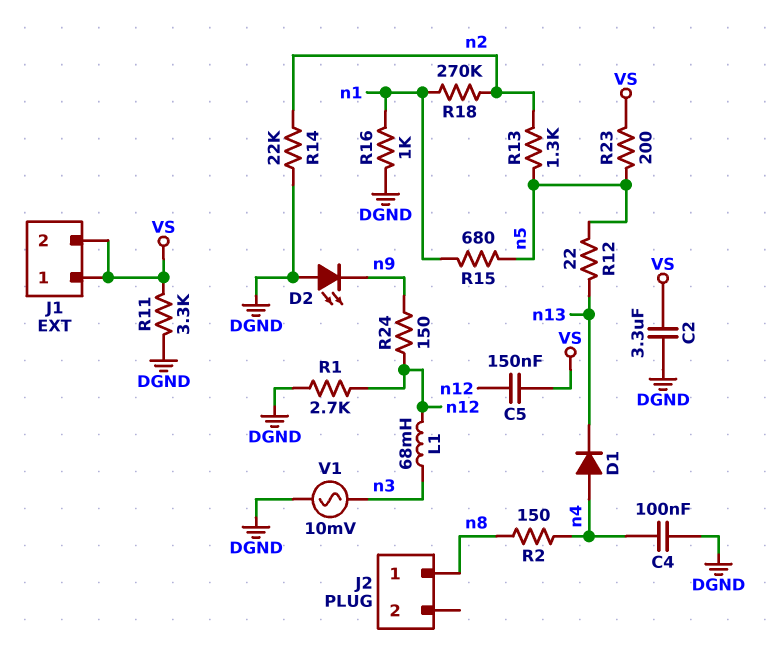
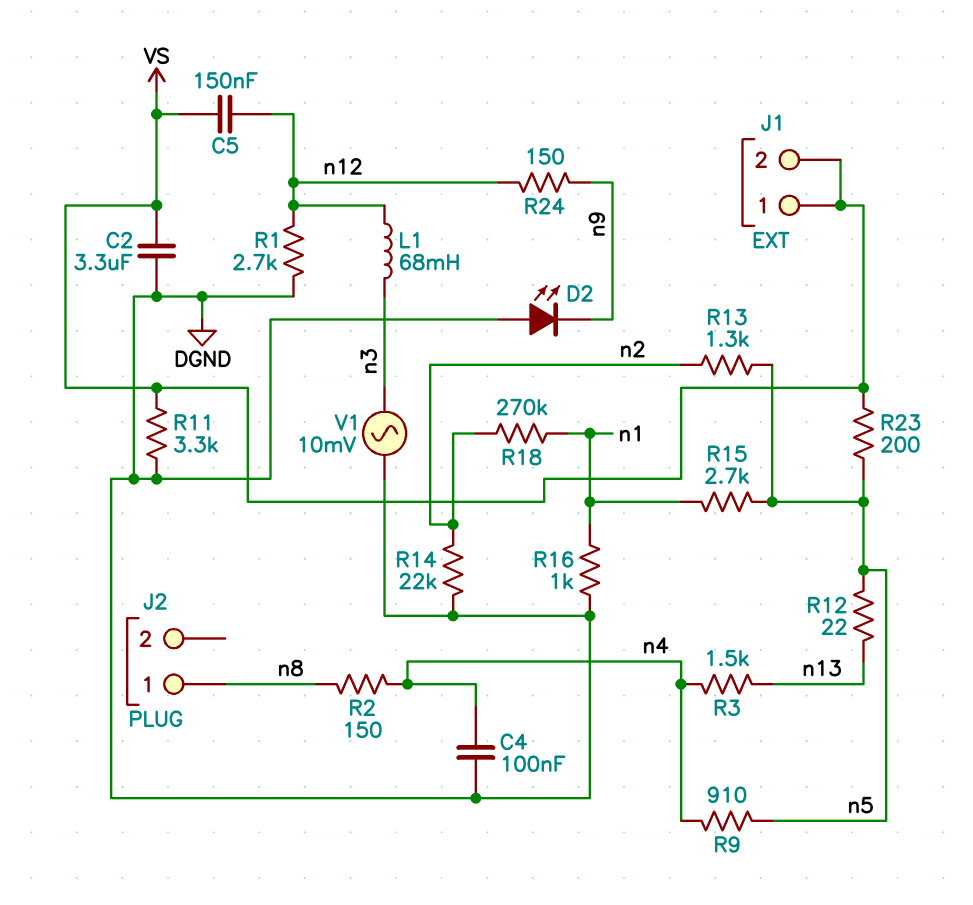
D1: diode (A n4, K n13) -> none
R3: none -> 1.5k (n4, n13)
R9: none -> 910 (n4, n5)
R15: 680 (n1, n5) -> 2.7k (n1, n5)

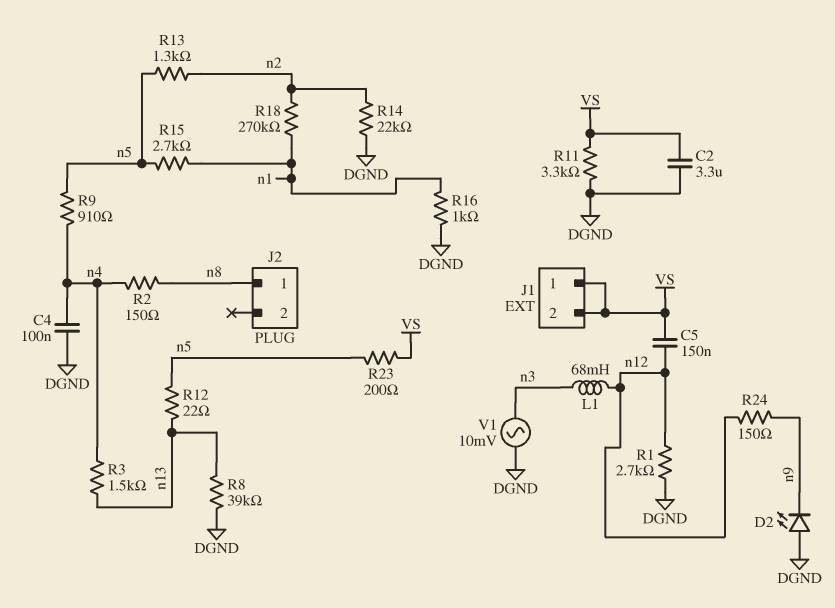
R8: none -> 39k (DGND, n13)

